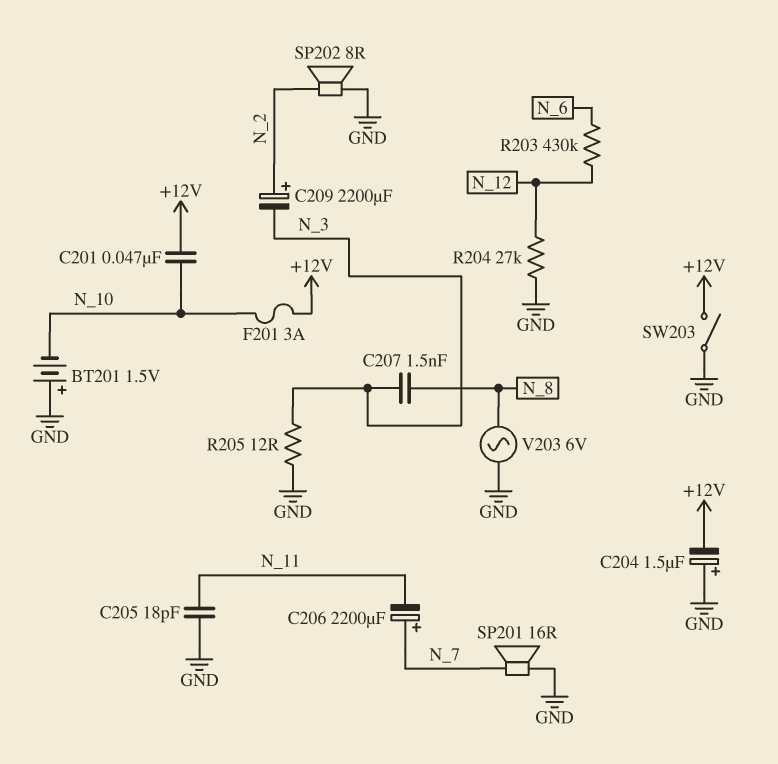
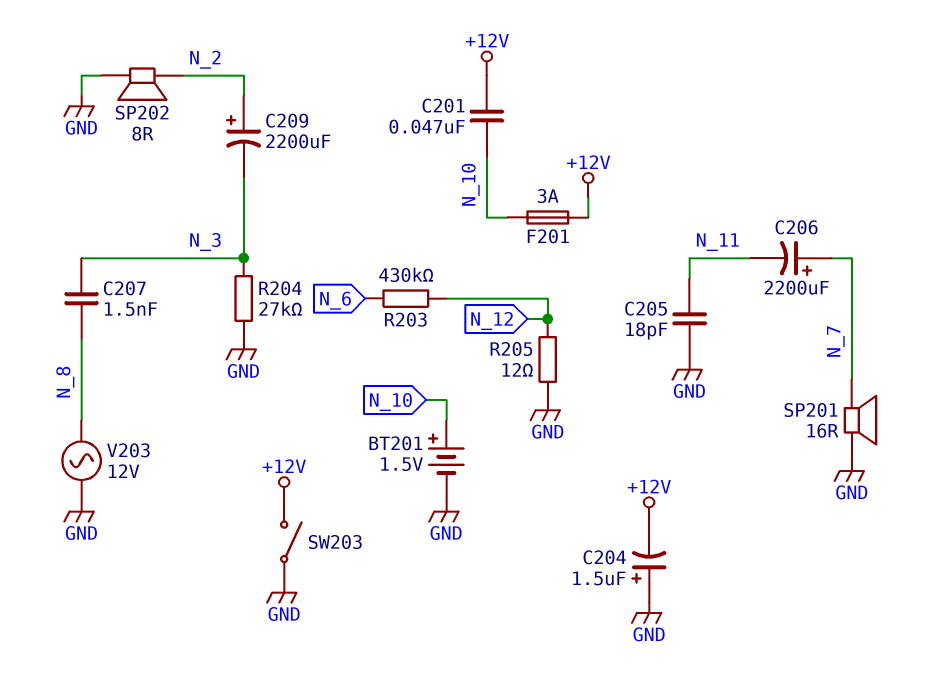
BT201: 1.5V (plus GND, minus N_10) -> 1.5V (plus N_10, minus GND)
R204: 27k (GND, N_12) -> 27k (GND, N_3)
R205: 12 (GND, N_3) -> 12 (GND, N_12)
V203: AC 6V (GND, N_8) -> AC 12V (GND, N_8)

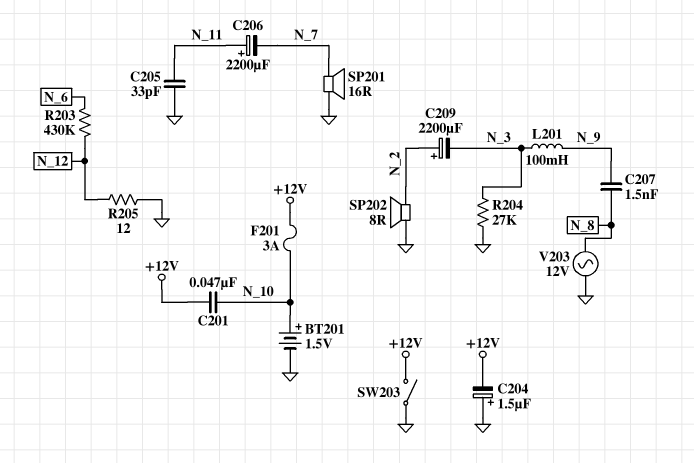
C205: 18pF (GND, N_11) -> 33pF (GND, N_11)
C206: 2200uF (plus N_7, minus N_11) -> 2200uF (plus N_11, minus N_7)
C207: 1.5nF (N_3, N_8) -> 1.5nF (N_8, N_9)
L201: none -> 100mH (N_3, N_9)

